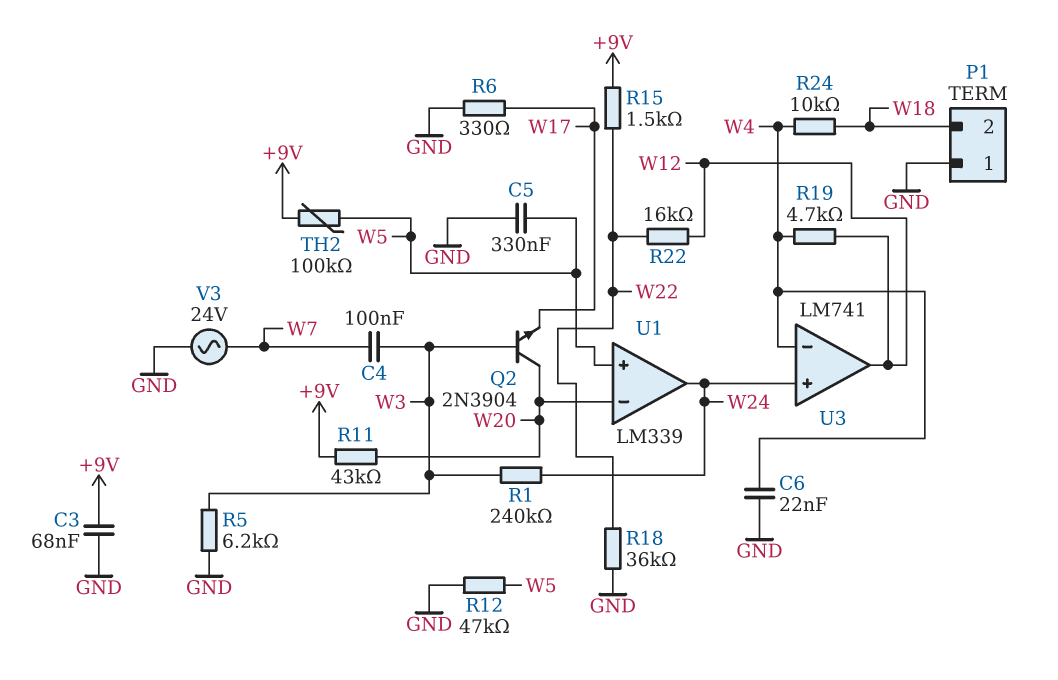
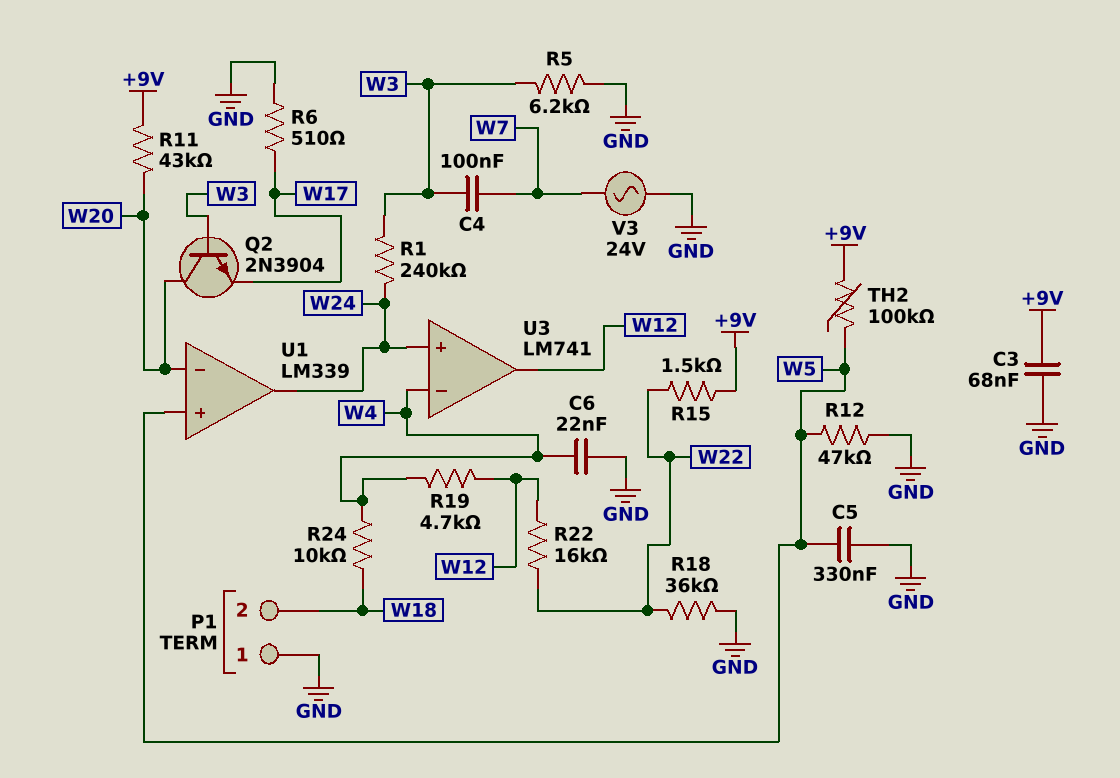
R6: 330 (GND, W17) -> 510 (GND, W17)

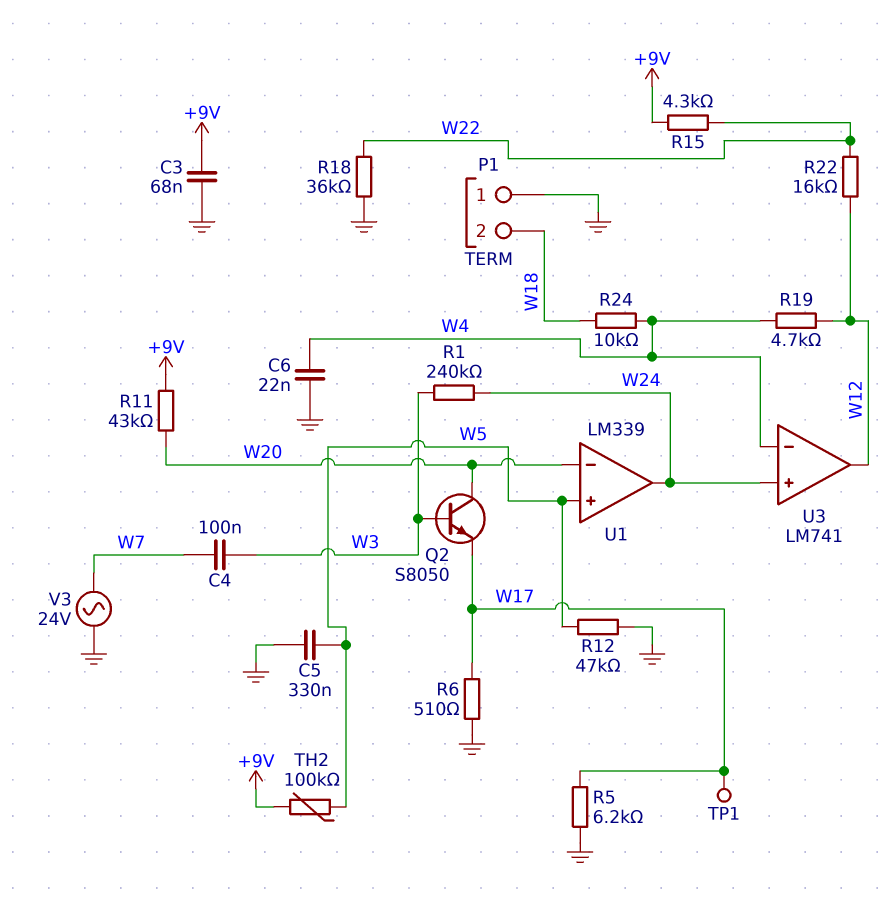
Q2: NPN 2N3904 (B W3, C W20, E W17) -> NPN S8050 (B W3, C W20, E W17)
R5: 6.2k (GND, W3) -> 6.2k (GND, W17)
R15: 1.5k (+9V, W22) -> 4.3k (+9V, W22)
TP1: none -> test point (W17)

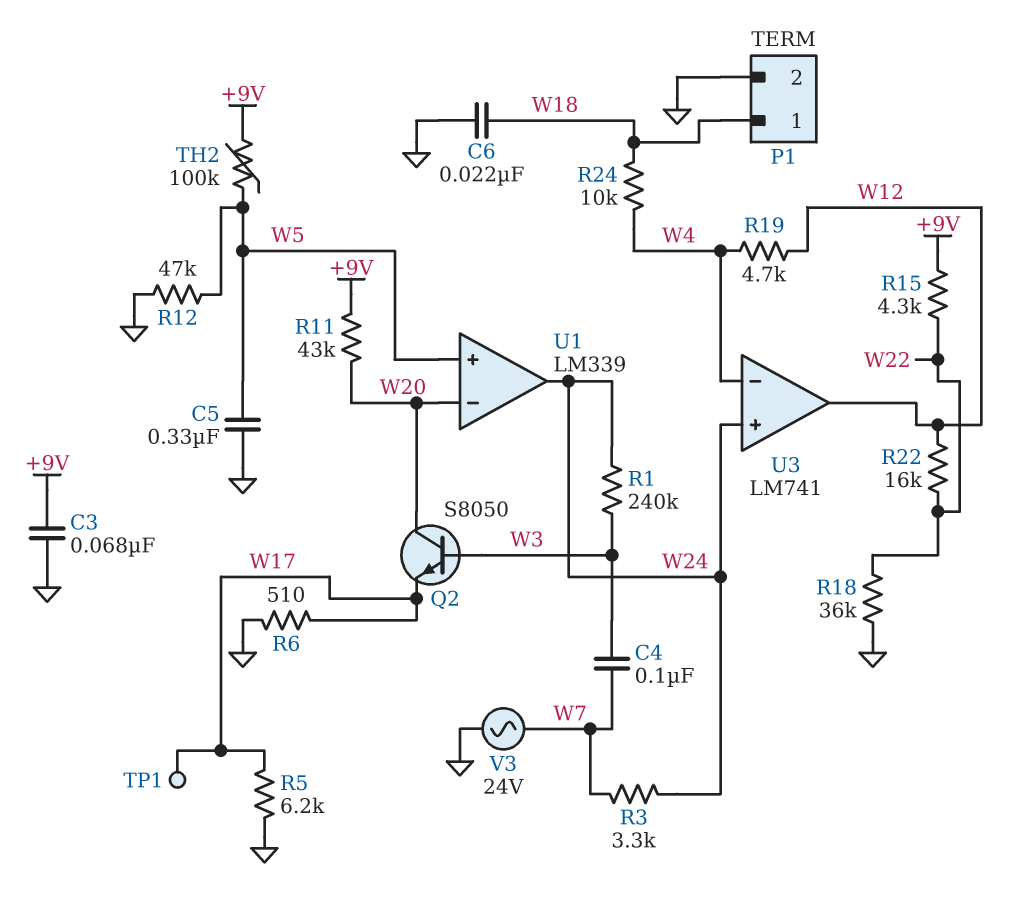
C6: 22nF (GND, W4) -> 22nF (GND, W18)
P1 pin 1: GND -> W18
P1 pin 2: W18 -> GND
R3: none -> 3.3k (W7, W24)

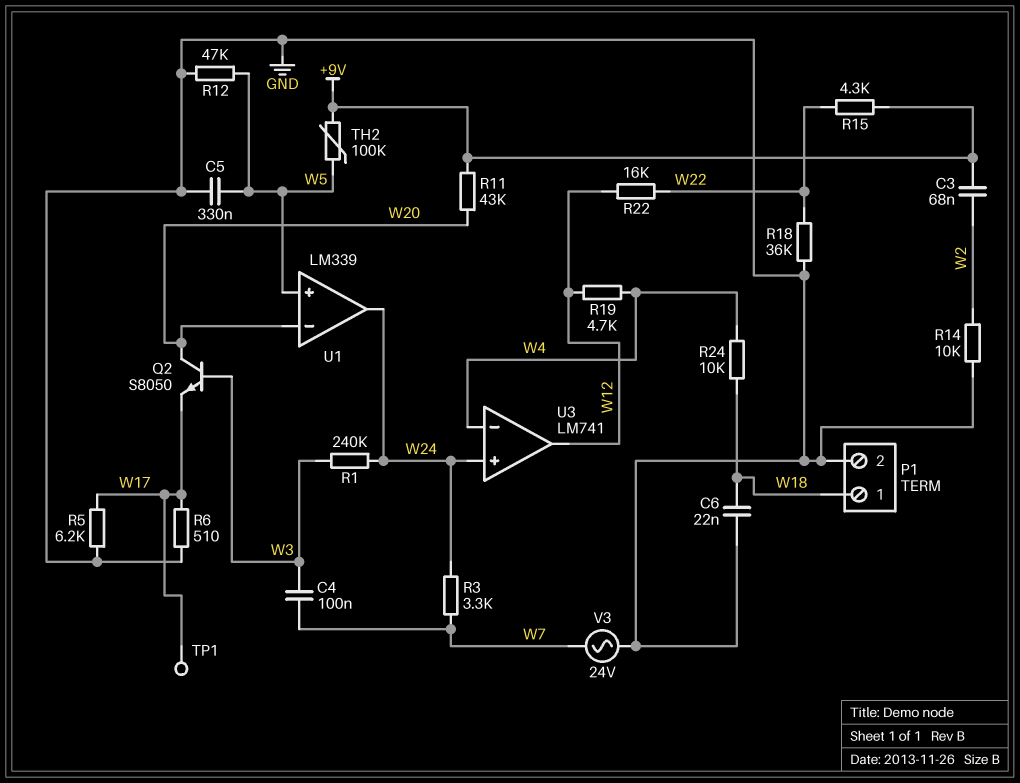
C3: 68nF (+9V, GND) -> 68nF (+9V, W2)
R14: none -> 10k (GND, W2)

